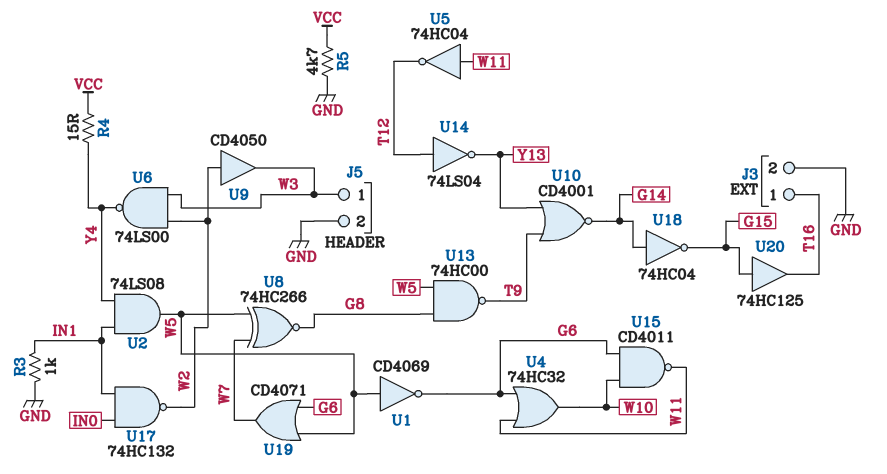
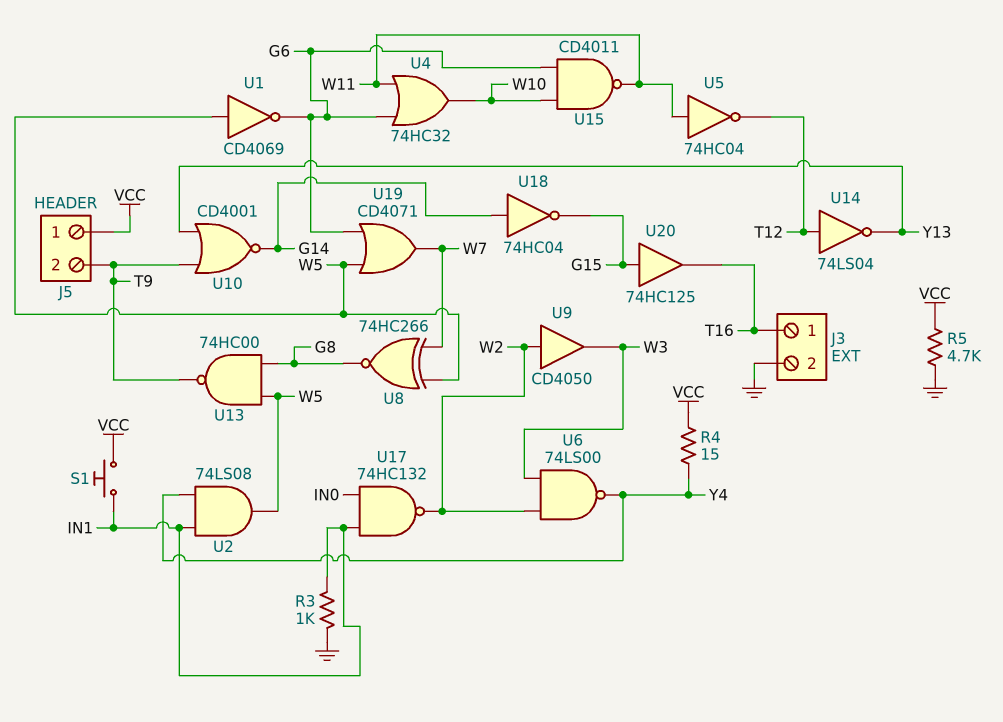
J5 pin 1: W3 -> VCC
J5 pin 2: GND -> T9
S1: none -> button (IN1, VCC)

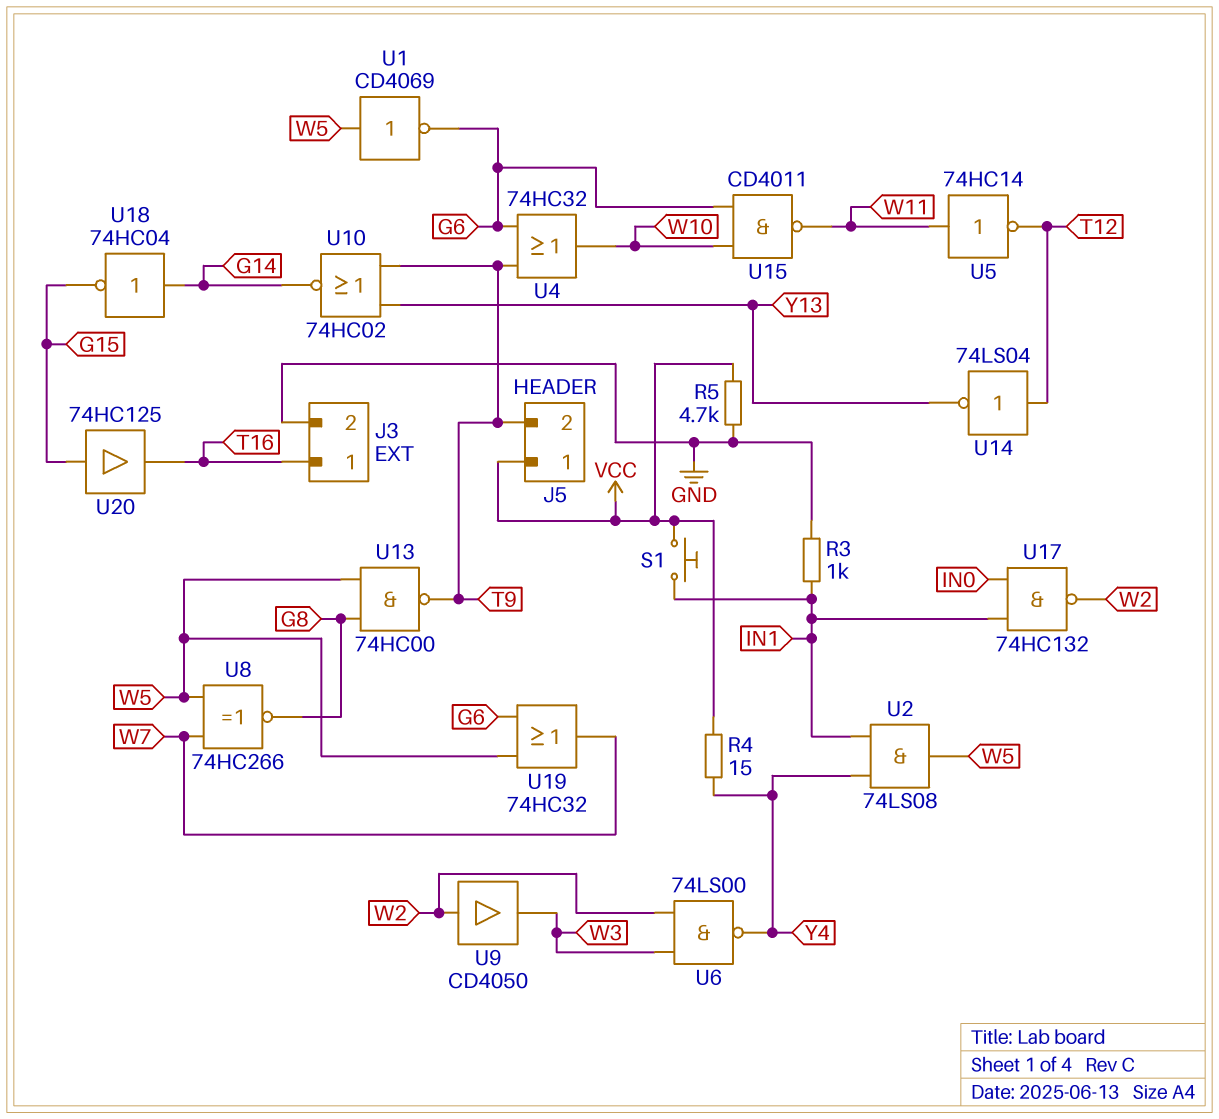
U4: OR 74HC32 (in G6, in W11, out W10) -> OR 74HC32 (in G6, in T9, out W10)
U5: NOT 74HC04 (in W11, out T12) -> NOT 74HC14 (in W11, out T12)
U10: NOR CD4001 (in T9, in Y13, out G14) -> NOR 74HC02 (in T9, in Y13, out G14)
U19: OR CD4071 (in G6, in W5, out W7) -> OR 74HC32 (in G6, in W5, out W7)

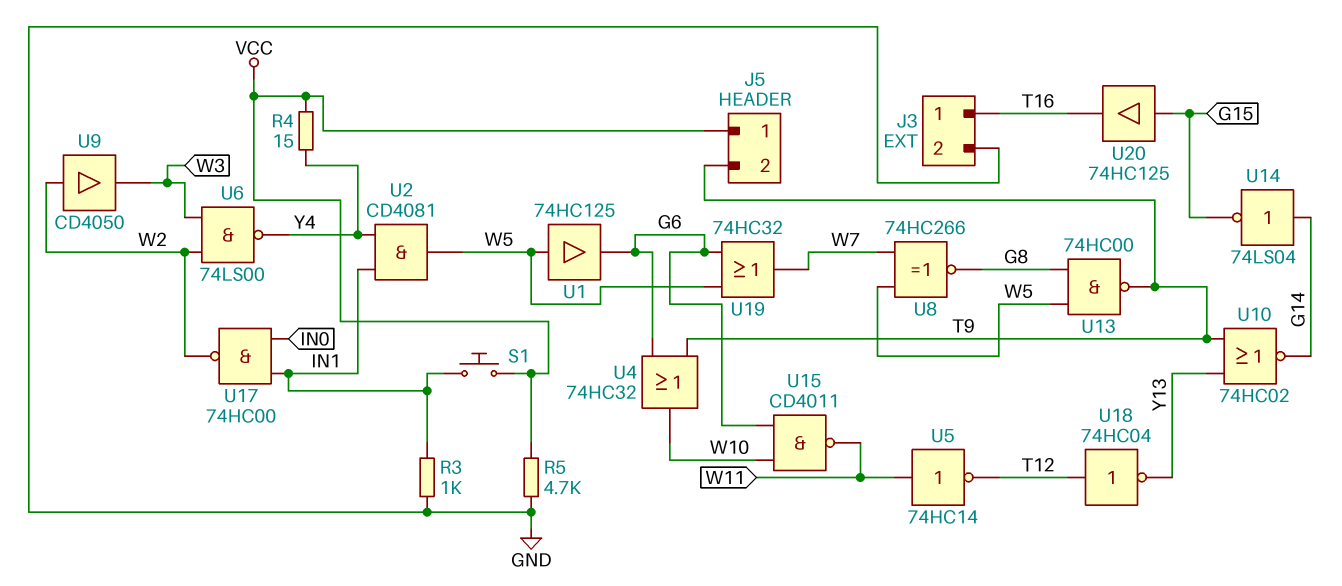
U1: NOT CD4069 (in W5, out G6) -> buffer 74HC125 (in W5, out G6)
U2: AND 74LS08 (in IN1, in Y4, out W5) -> AND CD4081 (in IN1, in Y4, out W5)
U14: NOT 74LS04 (in T12, out Y13) -> NOT 74LS04 (in G14, out G15)
U17: NAND 74HC132 (in IN0, in IN1, out W2) -> NAND 74HC00 (in IN0, in IN1, out W2)
U18: NOT 74HC04 (in G14, out G15) -> NOT 74HC04 (in T12, out Y13)

